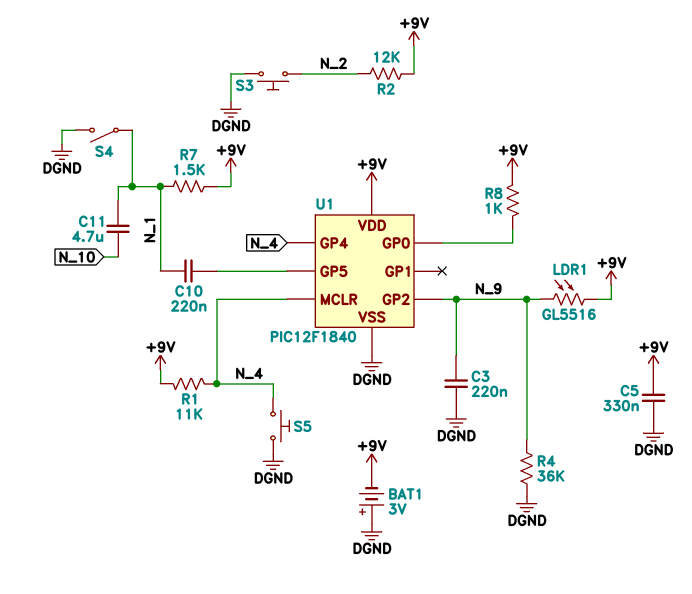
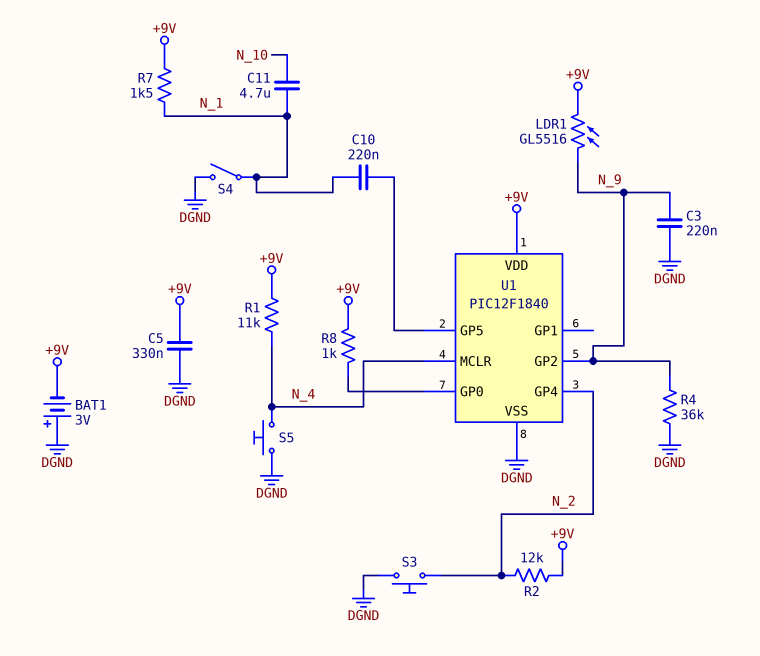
U1 pin GP4: N_4 -> N_2

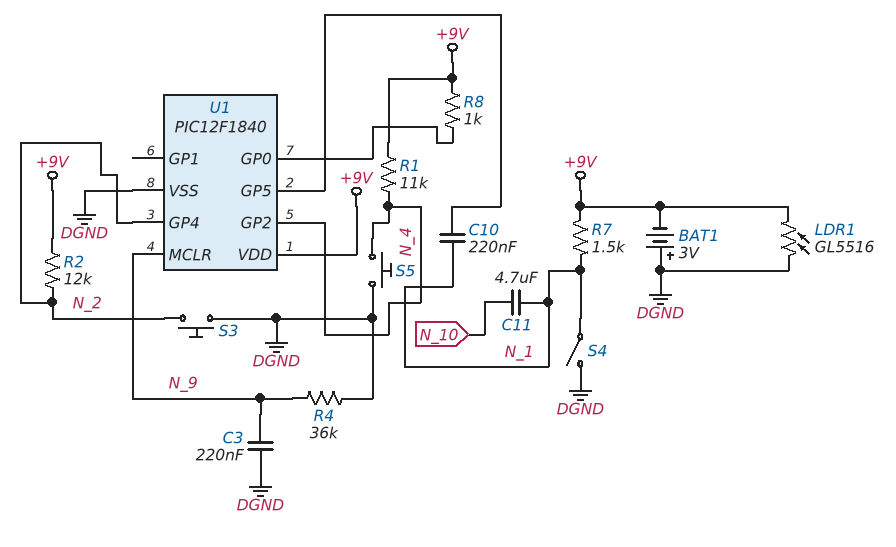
C5: 330nF (+9V, DGND) -> none
LDR1: GL5516 (+9V, N_9) -> GL5516 (+9V, DGND)
U1 pin GP2: N_9 -> N_4
U1 pin MCLR: N_4 -> N_9

